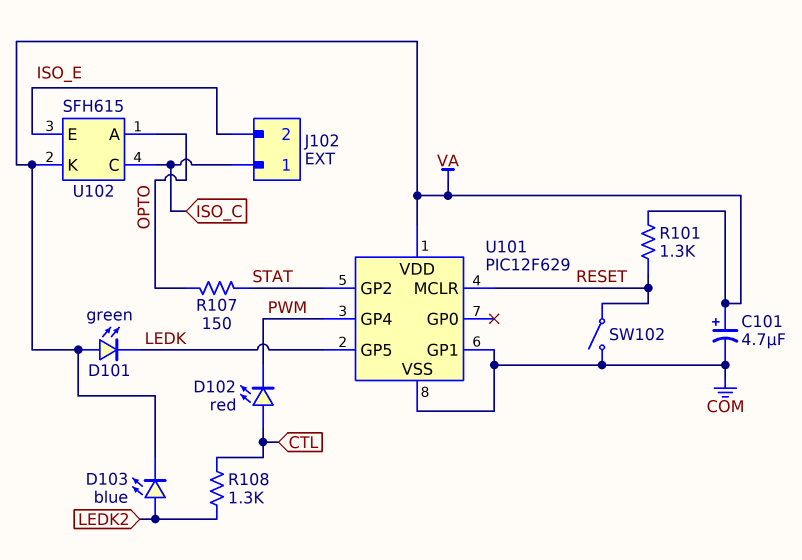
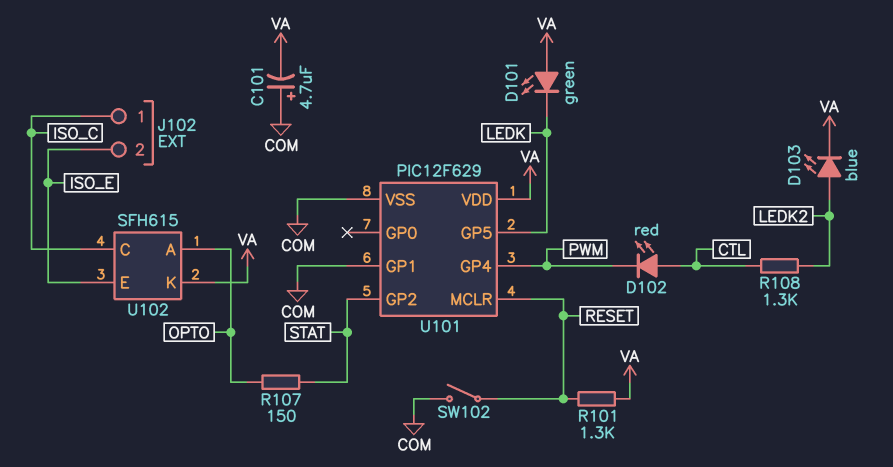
C101: 4.7uF (plus VA, minus COM) -> 4.7uF (plus COM, minus VA)

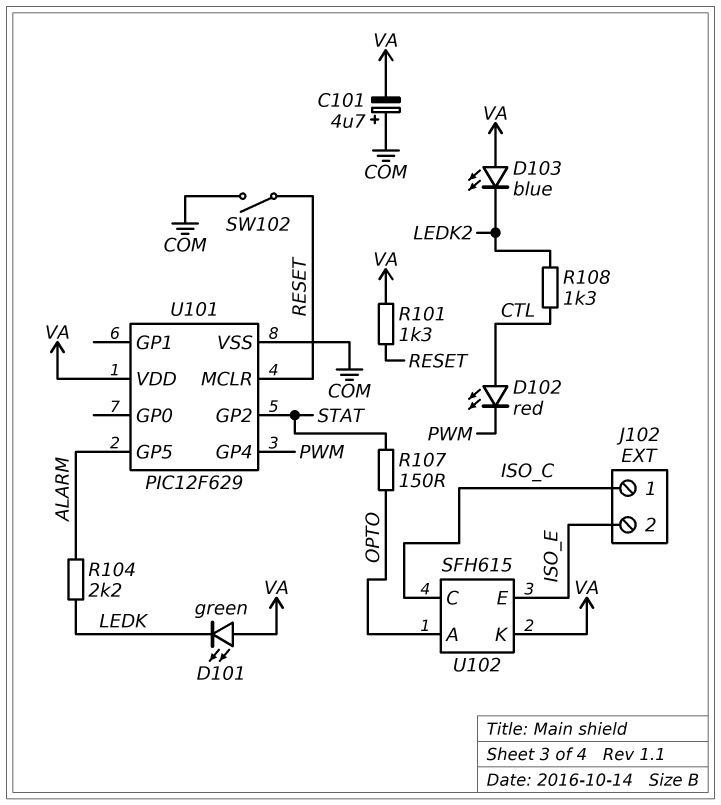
D103: LED blue (A LEDK2, K VA) -> LED blue (A VA, K LEDK2)
R104: none -> 2.2k (ALARM, LEDK)
U101 pin GP1: COM -> none
U101 pin GP5: LEDK -> ALARM

